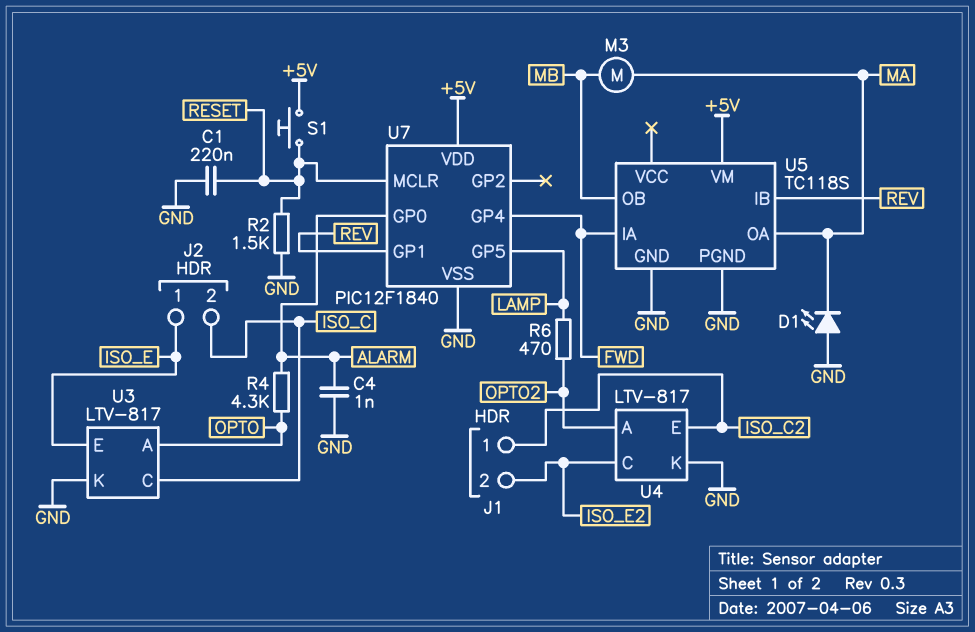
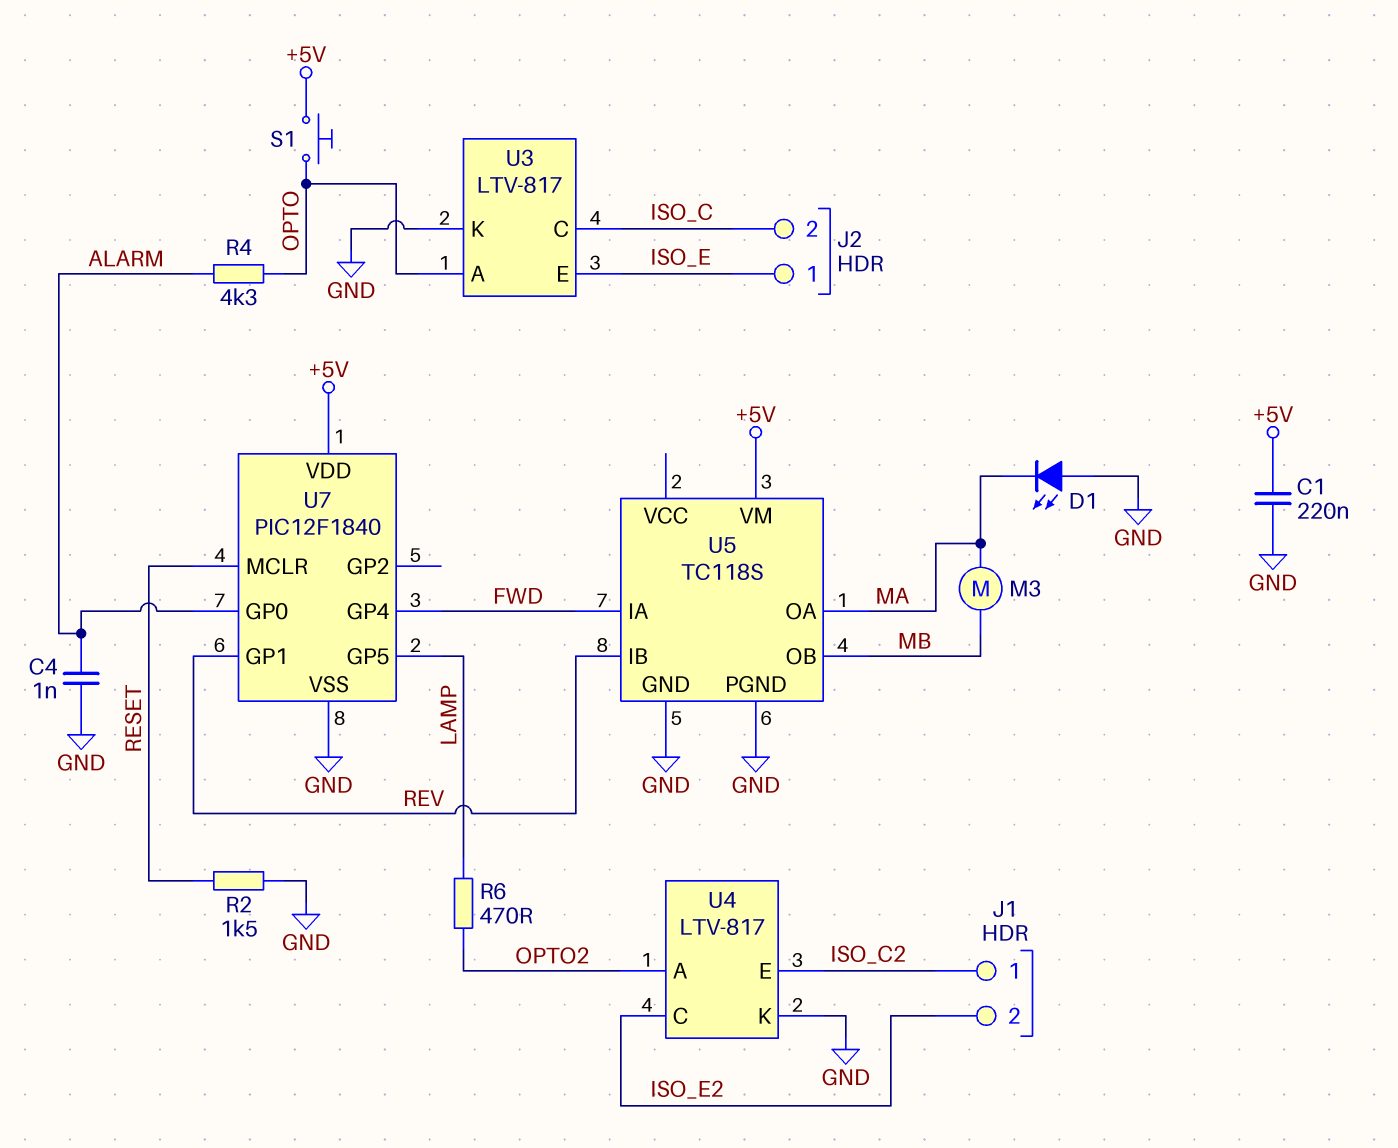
C1: 220nF (GND, RESET) -> 220nF (+5V, GND)
S1: button (+5V, RESET) -> button (+5V, OPTO)

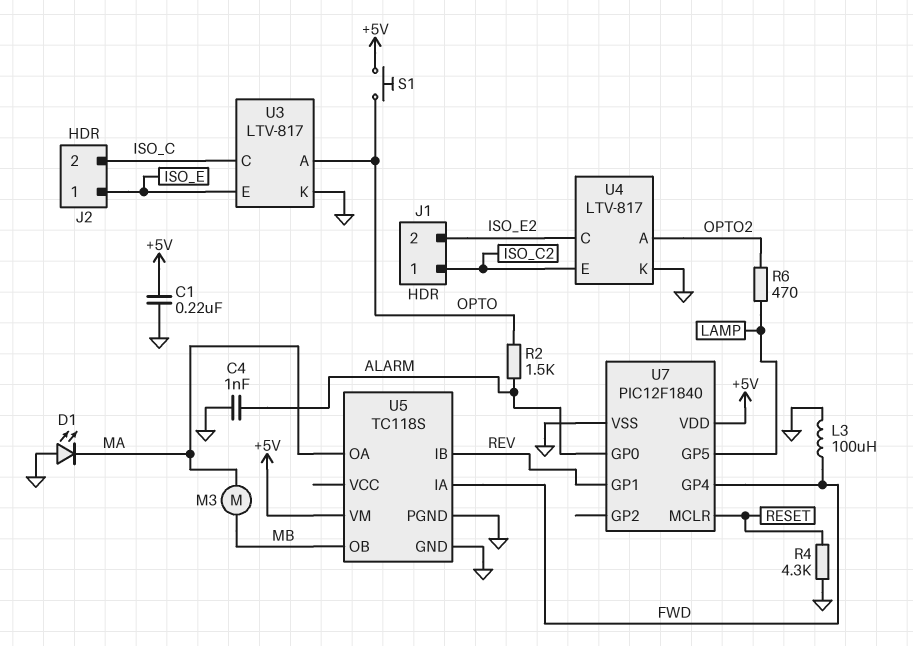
L3: none -> 100uH (FWD, GND)
R2: 1.5k (GND, RESET) -> 1.5k (ALARM, OPTO)
R4: 4.3k (ALARM, OPTO) -> 4.3k (GND, RESET)

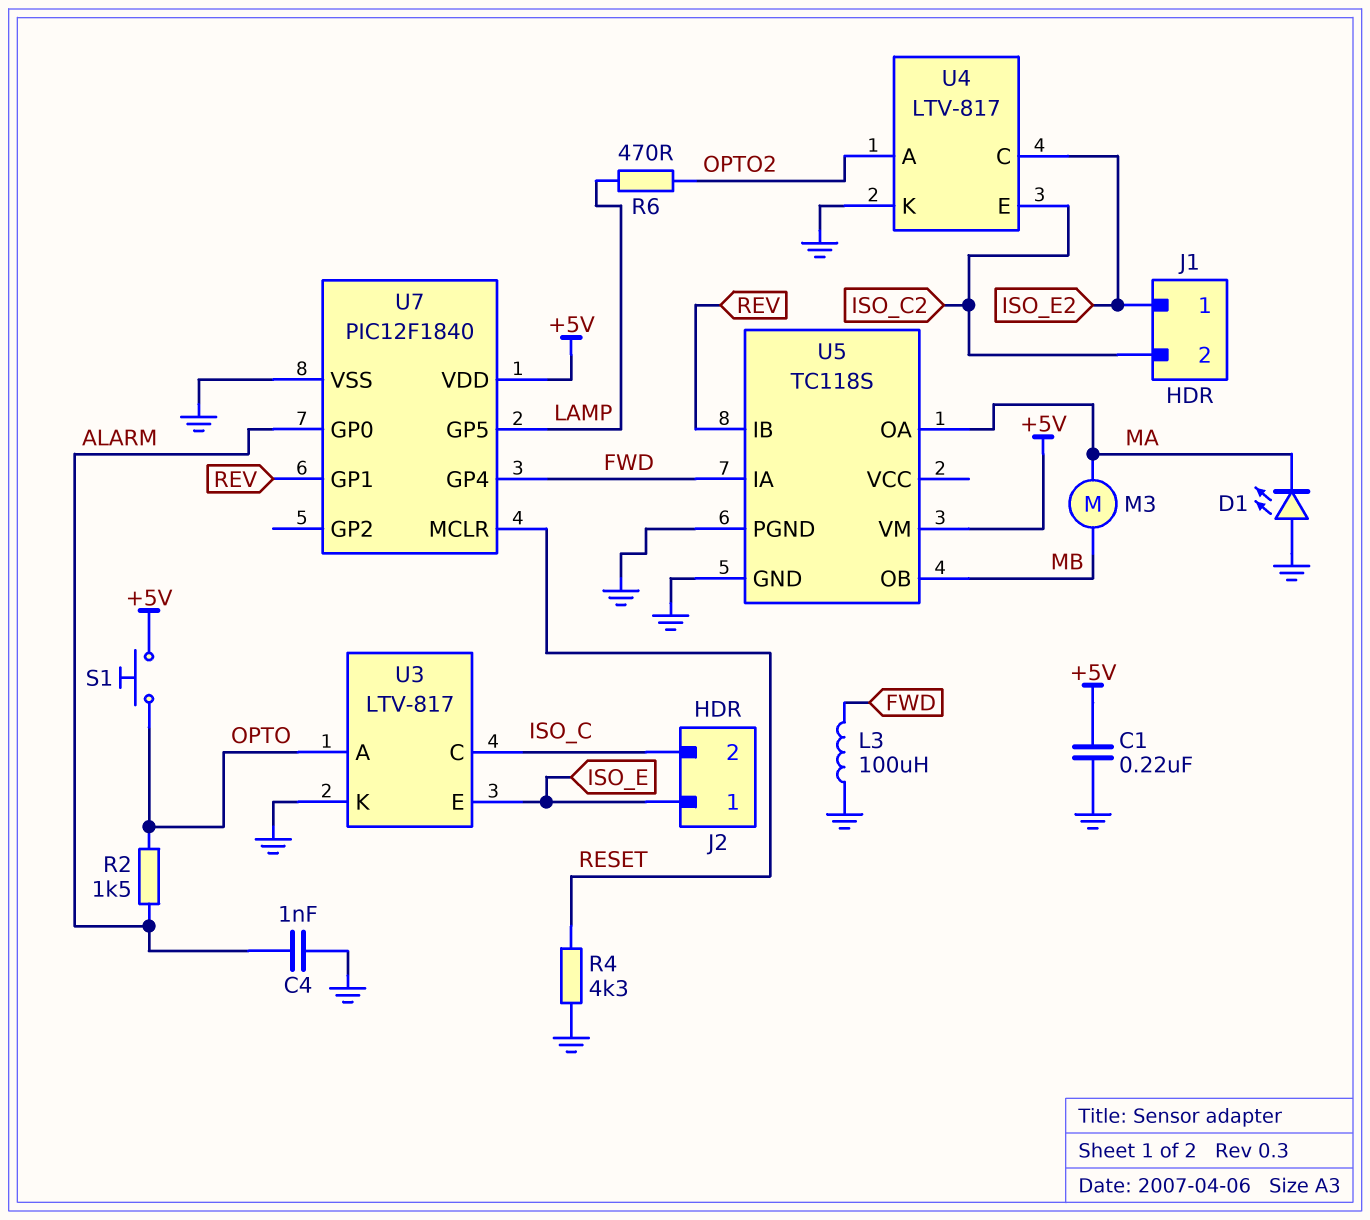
J1 pin 1: ISO_C2 -> ISO_E2
J1 pin 2: ISO_E2 -> ISO_C2

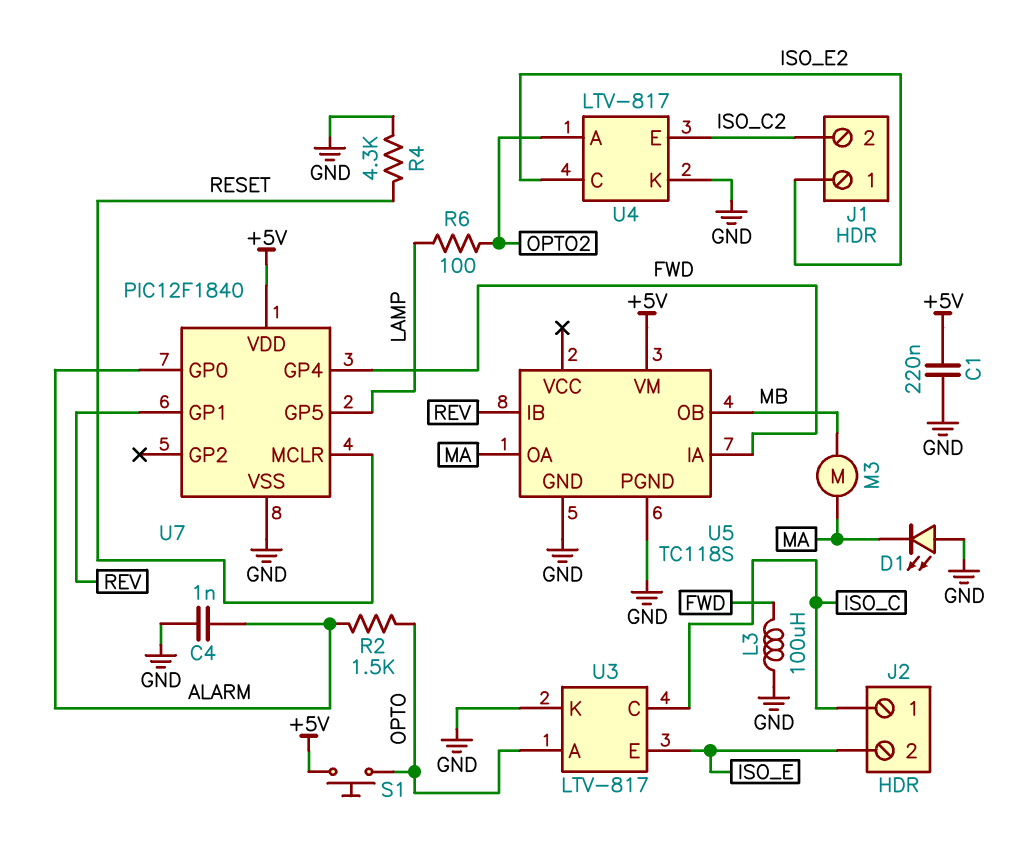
J2 pin 1: ISO_E -> ISO_C
J2 pin 2: ISO_C -> ISO_E
R6: 470 (LAMP, OPTO2) -> 100 (LAMP, OPTO2)

